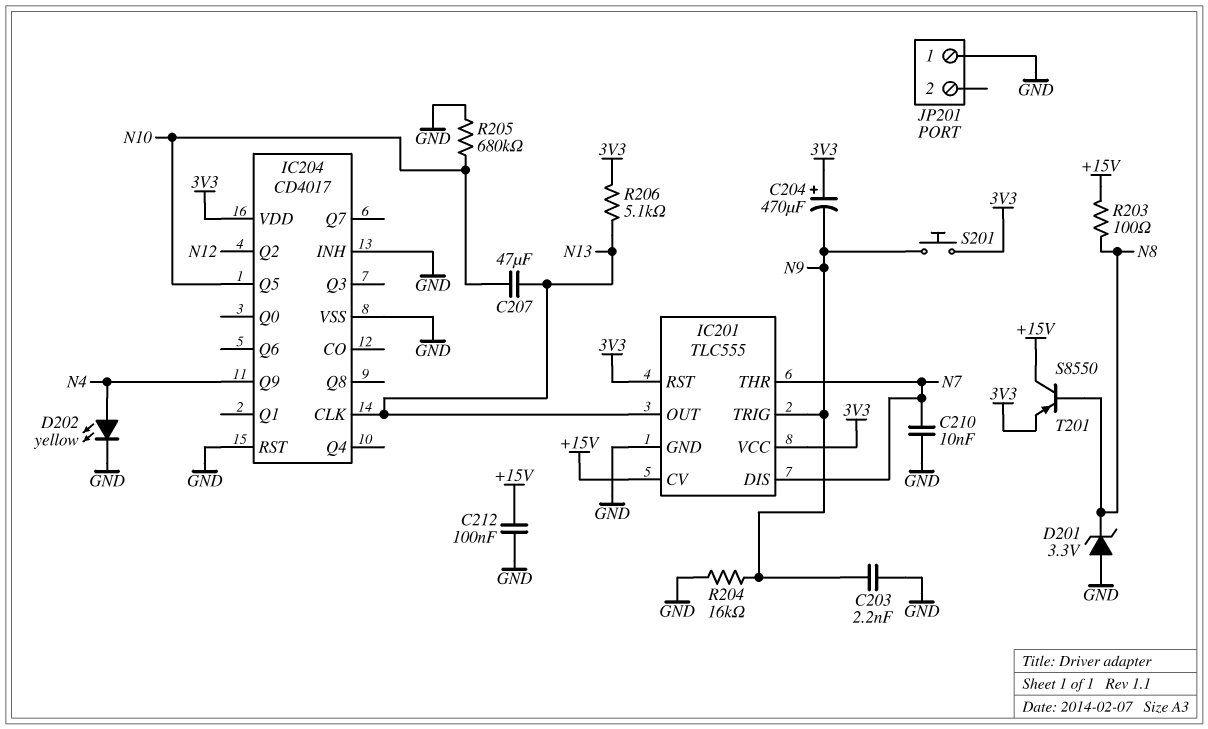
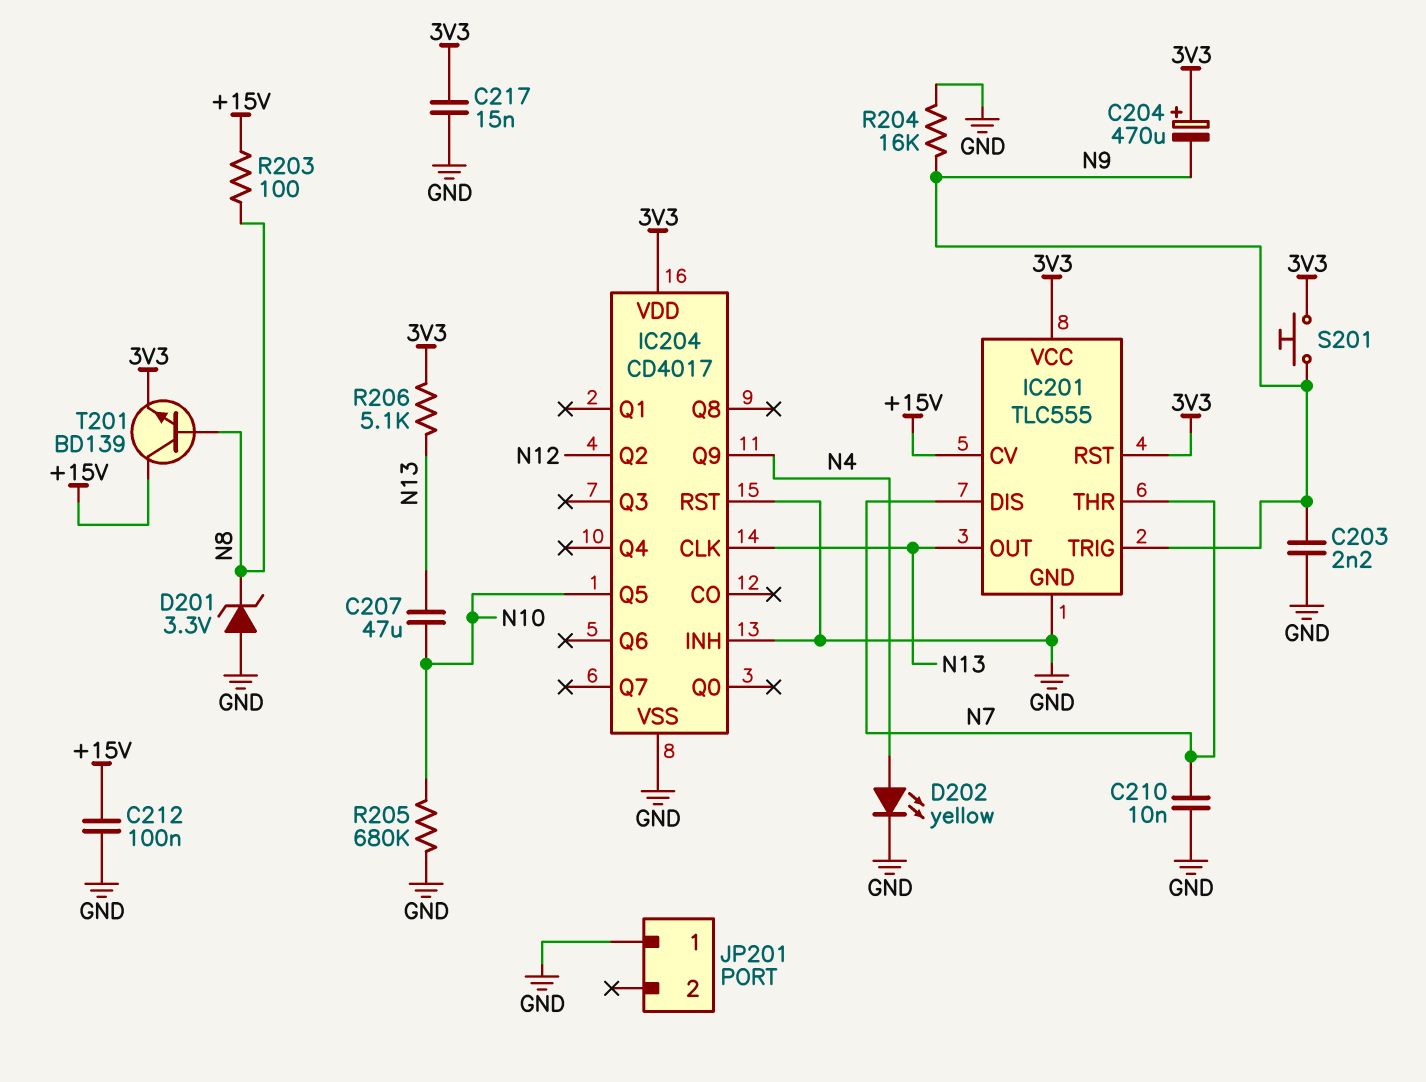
C217: none -> 15nF (3V3, GND)
T201: PNP S8550 (B N8, C +15V, E 3V3) -> NPN BD139 (B N8, C +15V, E 3V3)

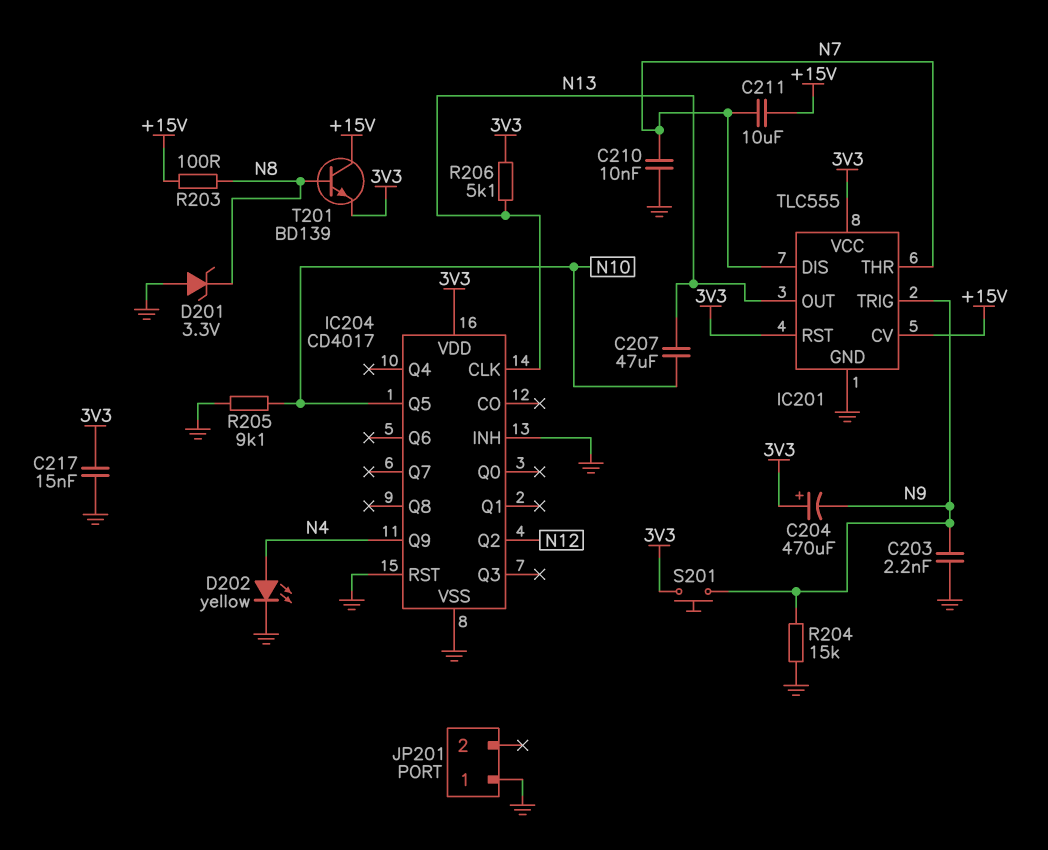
C211: none -> 10uF (+15V, N7)
C212: 100nF (+15V, GND) -> none
R204: 16k (GND, N9) -> 15k (GND, N9)
R205: 680k (GND, N10) -> 9.1k (GND, N10)

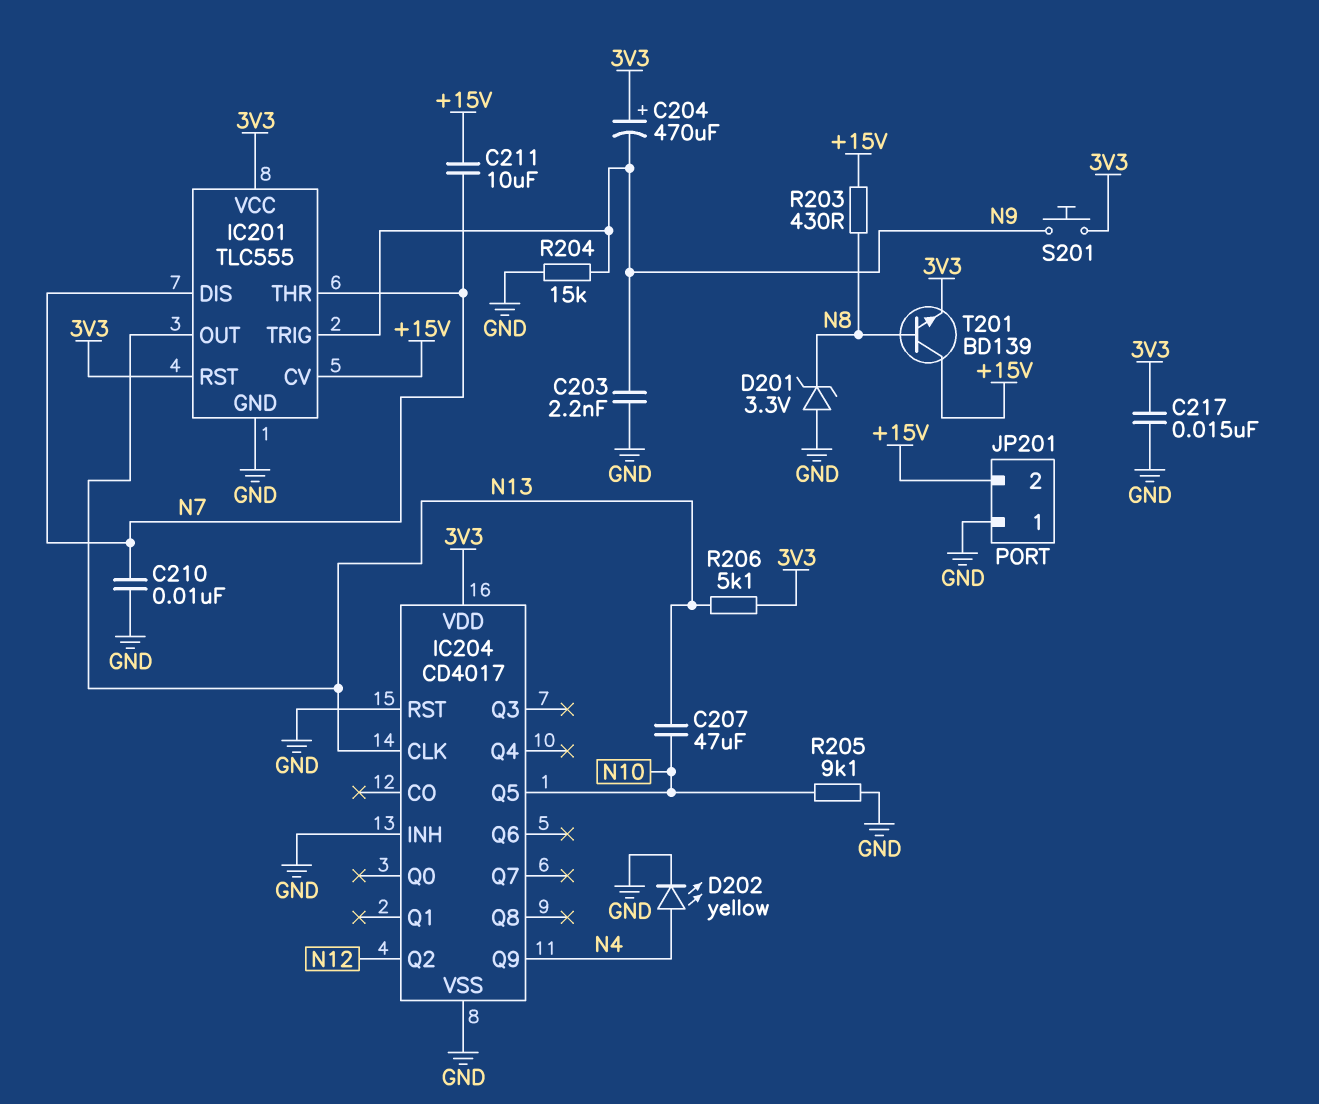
JP201 pin 2: none -> +15V
R203: 100 (+15V, N8) -> 430 (+15V, N8)

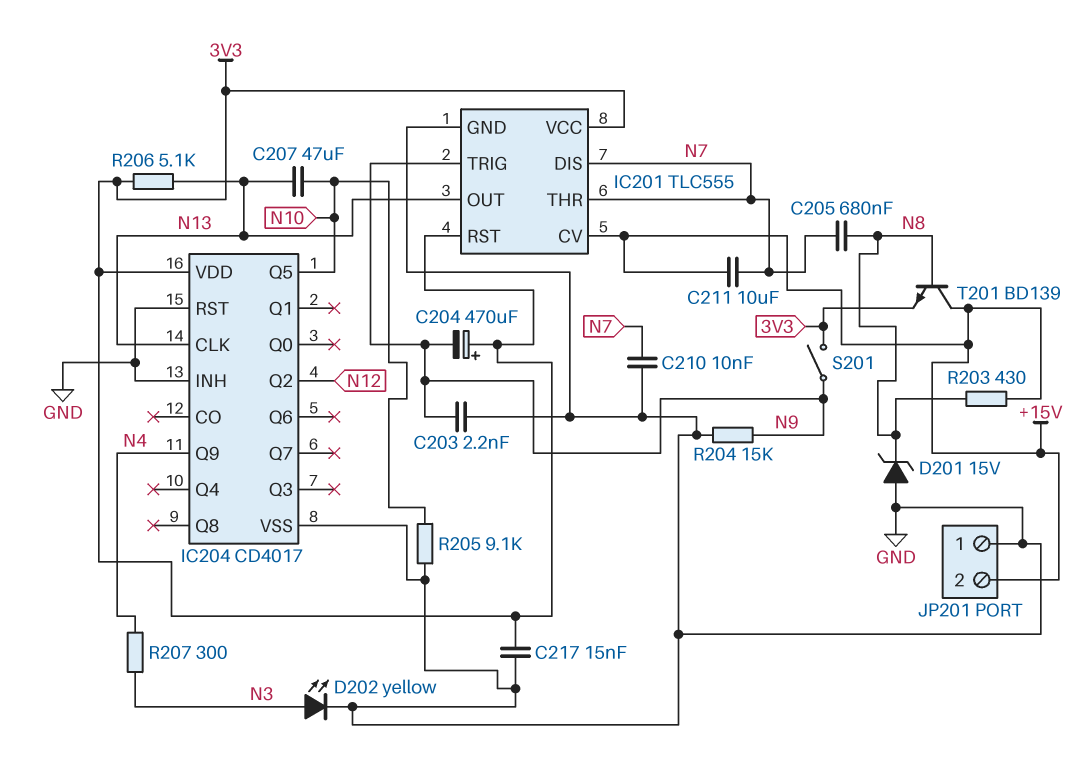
C205: none -> 680nF (N7, N8)
D201: zener 3.3V (A GND, K N8) -> zener 15V (A GND, K N8)
D202: LED yellow (A N4, K GND) -> LED yellow (A N3, K GND)
R207: none -> 300 (N3, N4)
S201: button (3V3, N9) -> switch (3V3, N9)

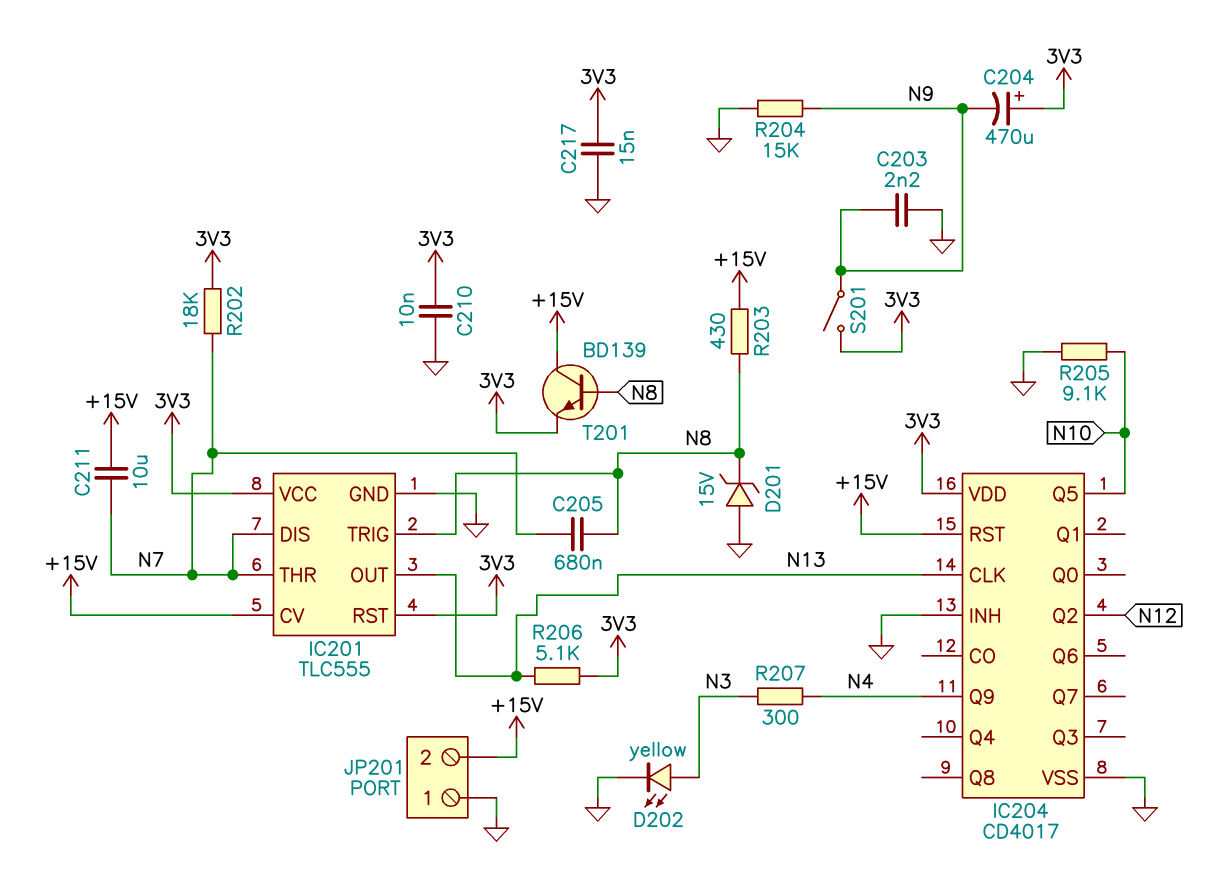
C207: 47uF (N10, N13) -> none
C210: 10nF (GND, N7) -> 10nF (3V3, GND)
IC201 pin TRIG: N9 -> N8
IC204 pin RST: GND -> +15V
R202: none -> 18k (3V3, N7)

